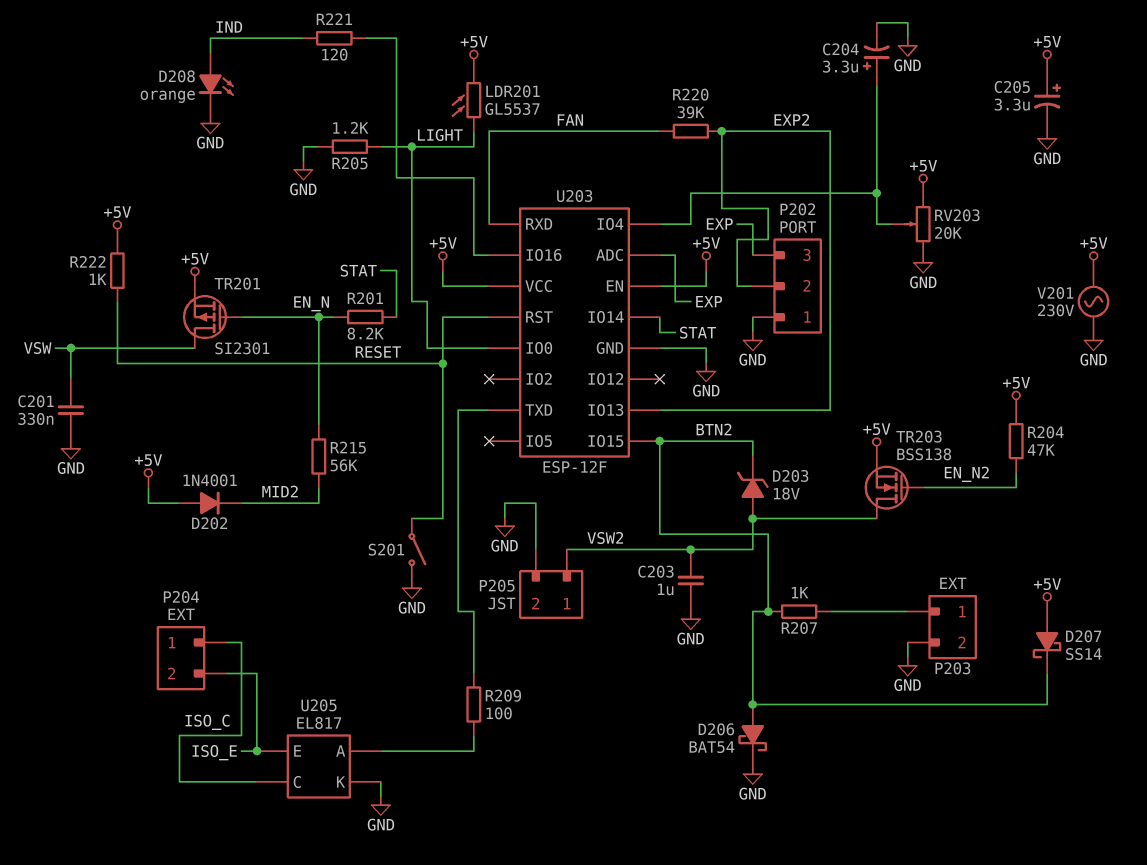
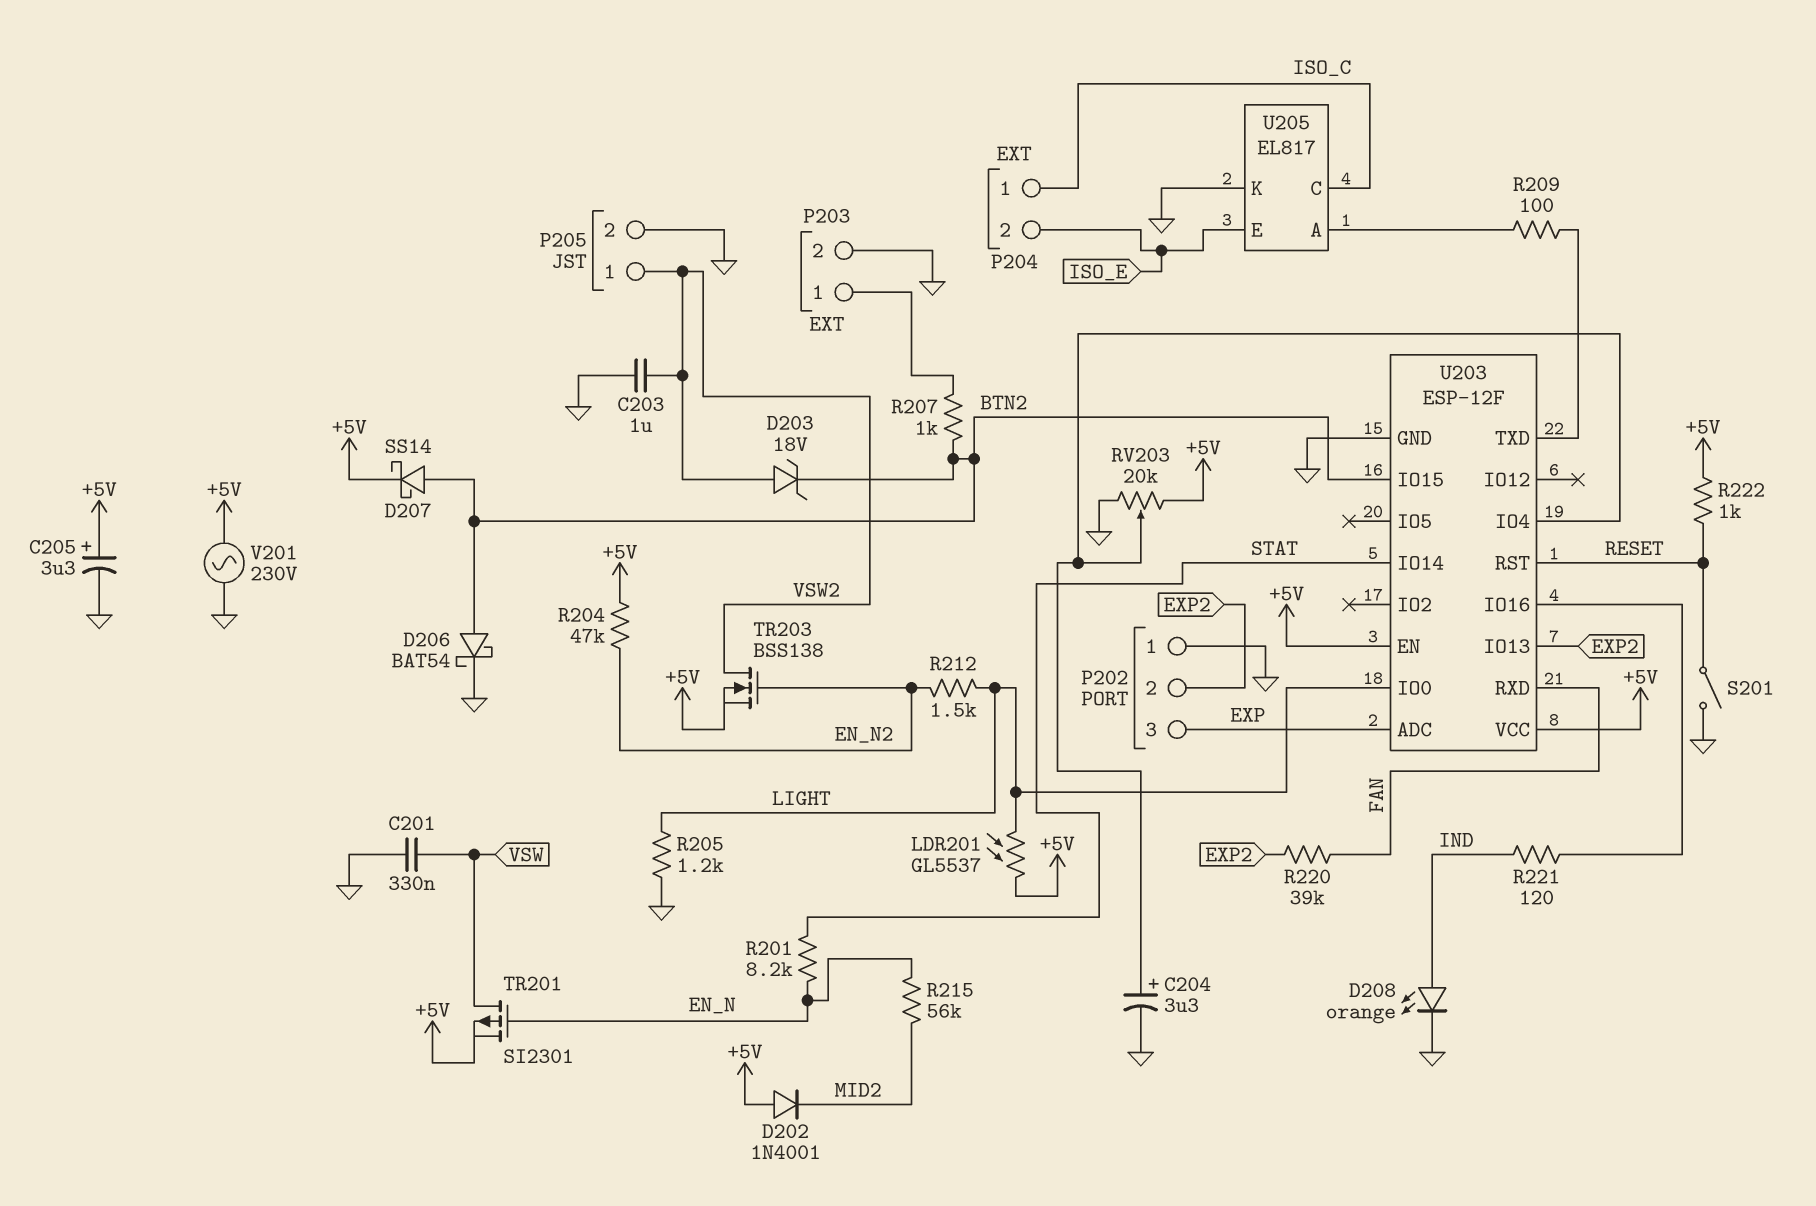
D207: schottky SS14 (A +5V, K BTN2) -> schottky SS14 (A BTN2, K +5V)
R212: none -> 1.5k (EN_N2, LIGHT)

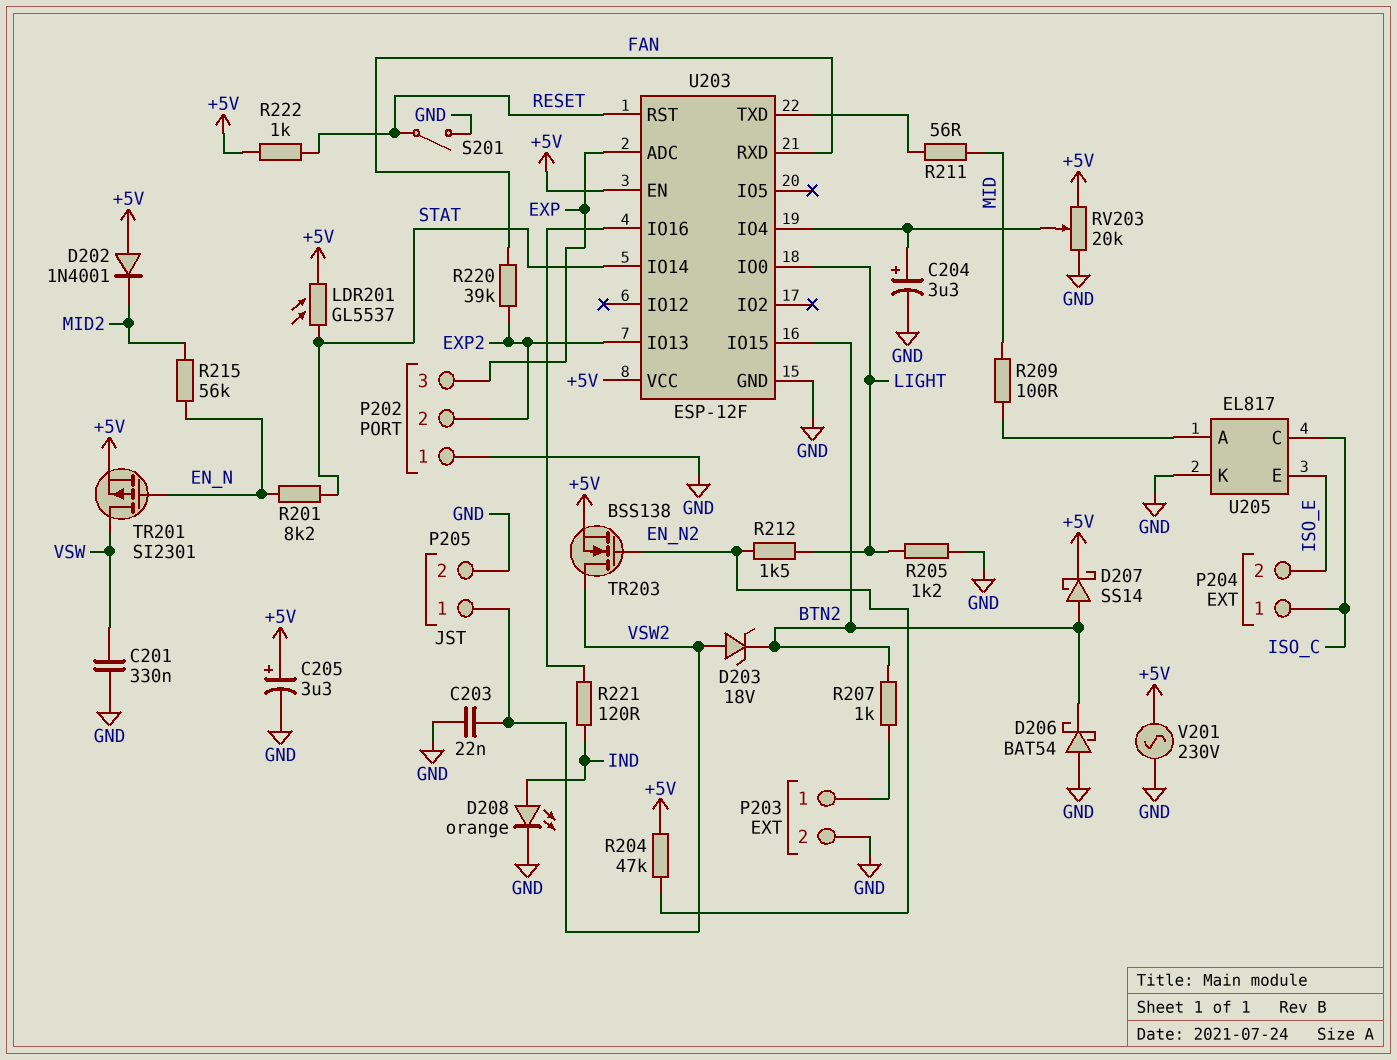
C203: 1uF (GND, VSW2) -> 22nF (GND, VSW2)
D206: schottky BAT54 (A BTN2, K GND) -> schottky BAT54 (A GND, K BTN2)
LDR201: GL5537 (+5V, LIGHT) -> GL5537 (+5V, STAT)
R209: 100 (U203/TXD, U205/A) -> 100 (MID, U205/A)
R211: none -> 56 (MID, U203/TXD)

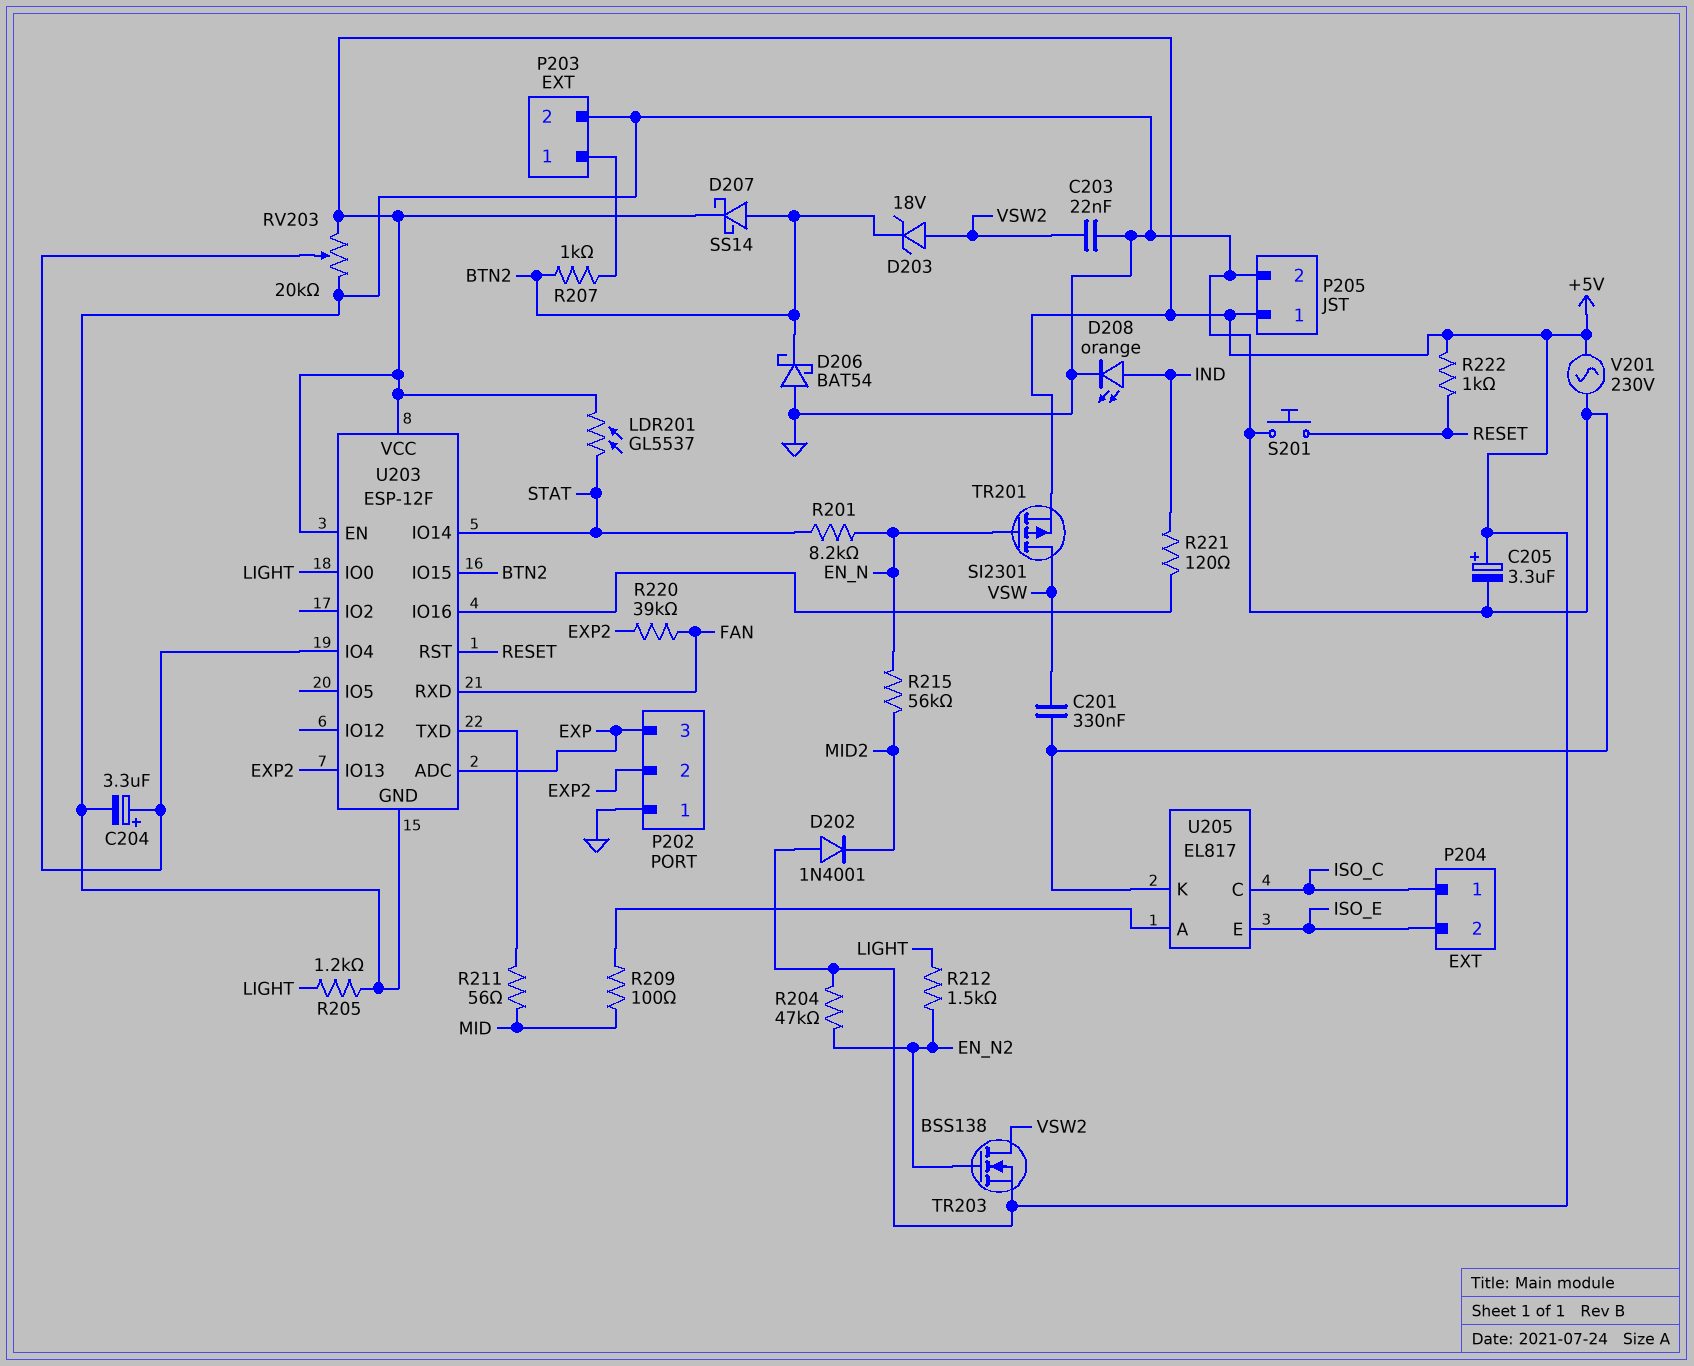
P205 pin 1: VSW2 -> +5V
S201: switch (GND, RESET) -> button (GND, RESET)

